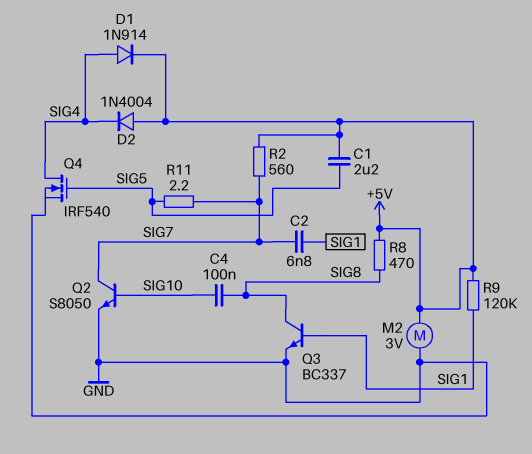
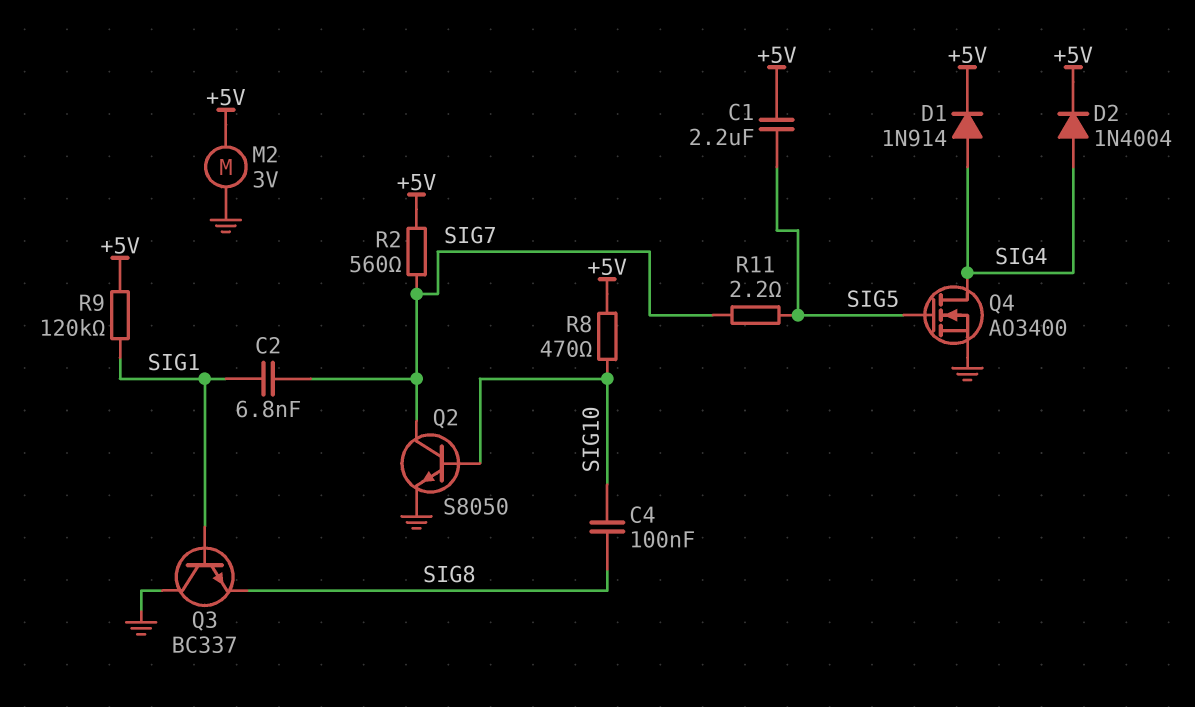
D2: diode 1N4004 (A +5V, K SIG4) -> diode 1N4004 (A SIG4, K +5V)
Q3: NPN BC337 (B SIG1, C SIG8, E GND) -> NPN BC337 (B SIG1, C GND, E SIG8)
Q4: NMOS IRF540 (G SIG5, D SIG4, S GND) -> NMOS AO3400 (G SIG5, D SIG4, S GND)
R8: 470 (+5V, SIG8) -> 470 (+5V, SIG10)

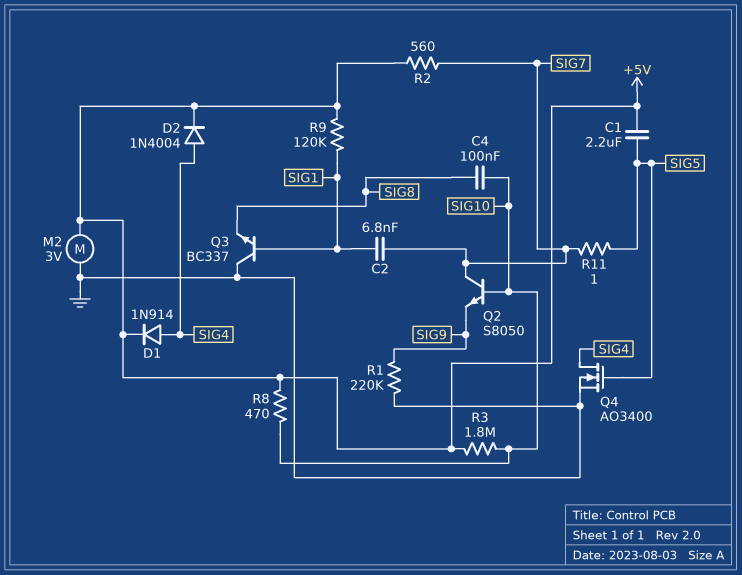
Q2: NPN S8050 (B SIG10, C SIG7, E GND) -> NPN S8050 (B SIG10, C SIG7, E SIG9)
R1: none -> 220k (GND, SIG9)
R3: none -> 1.8M (+5V, SIG10)
R11: 2.2 (SIG5, SIG7) -> 1 (SIG5, SIG7)

